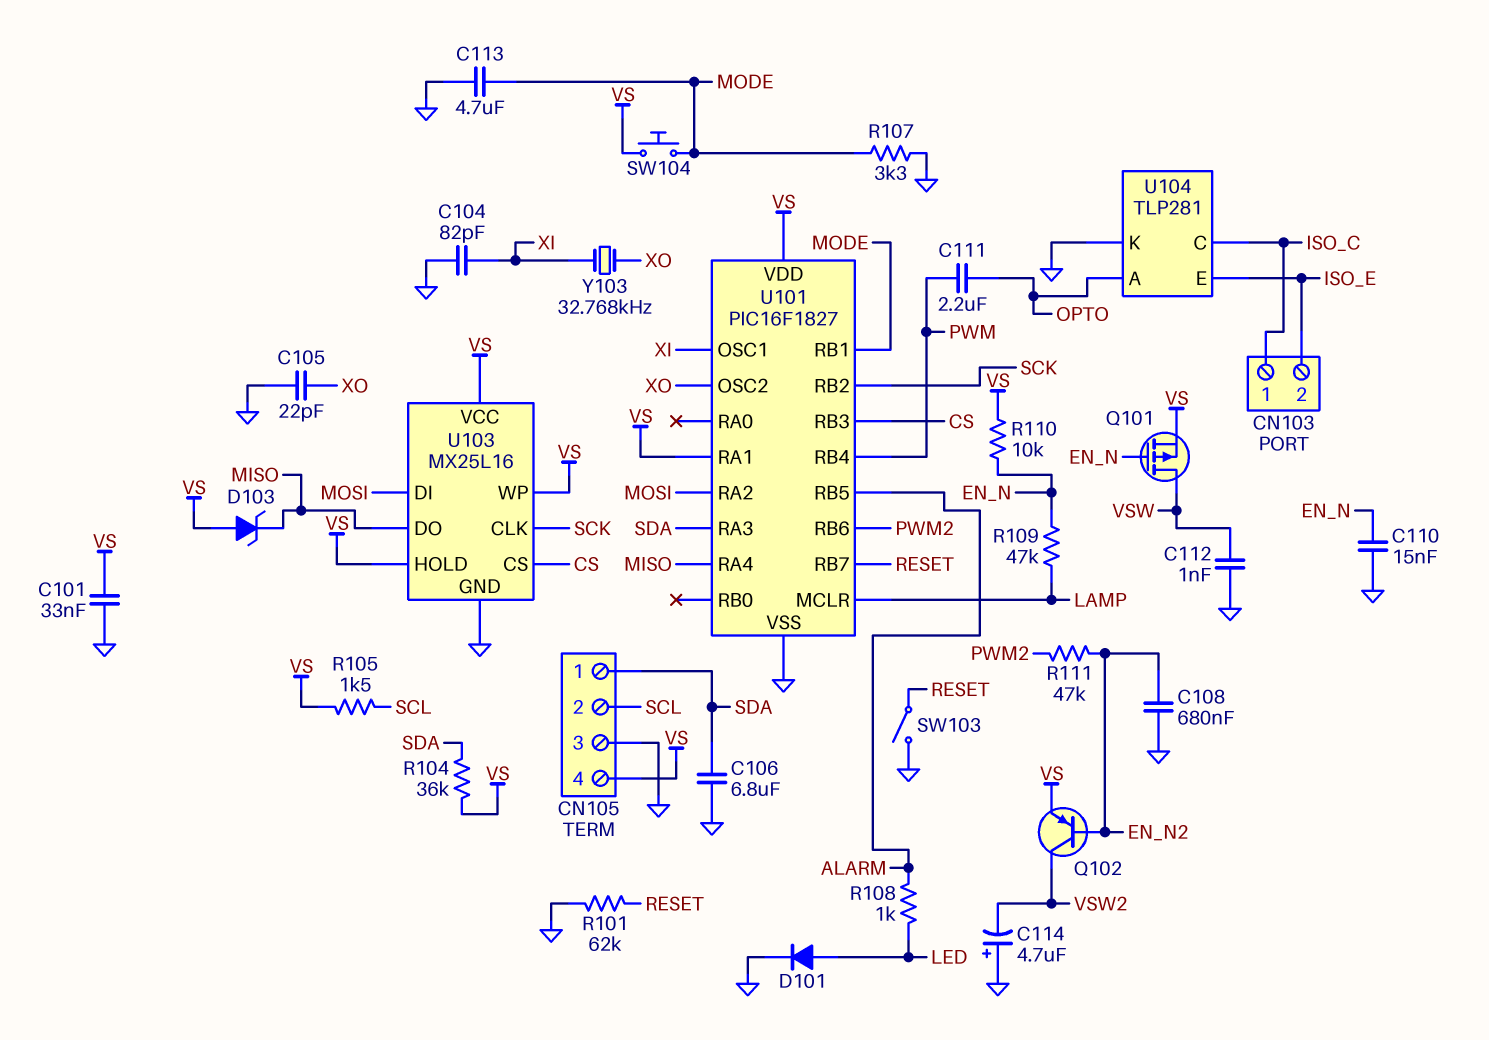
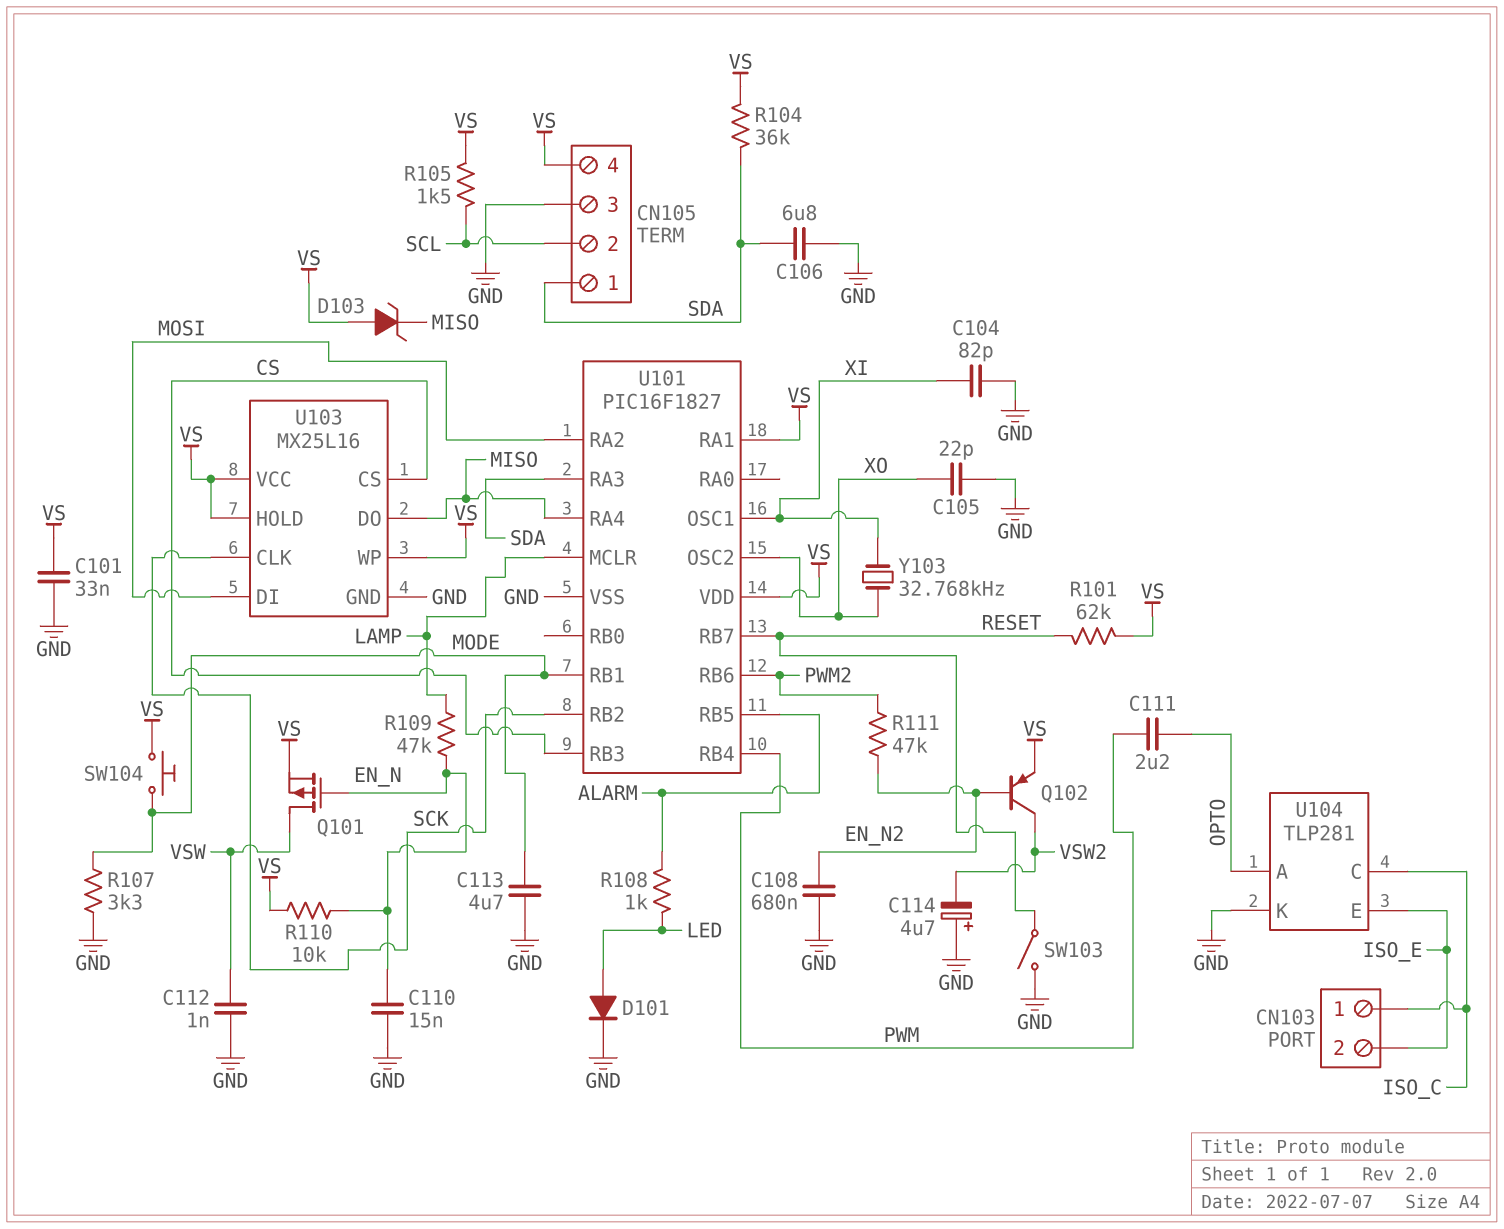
R101: 62k (GND, RESET) -> 62k (RESET, VS)

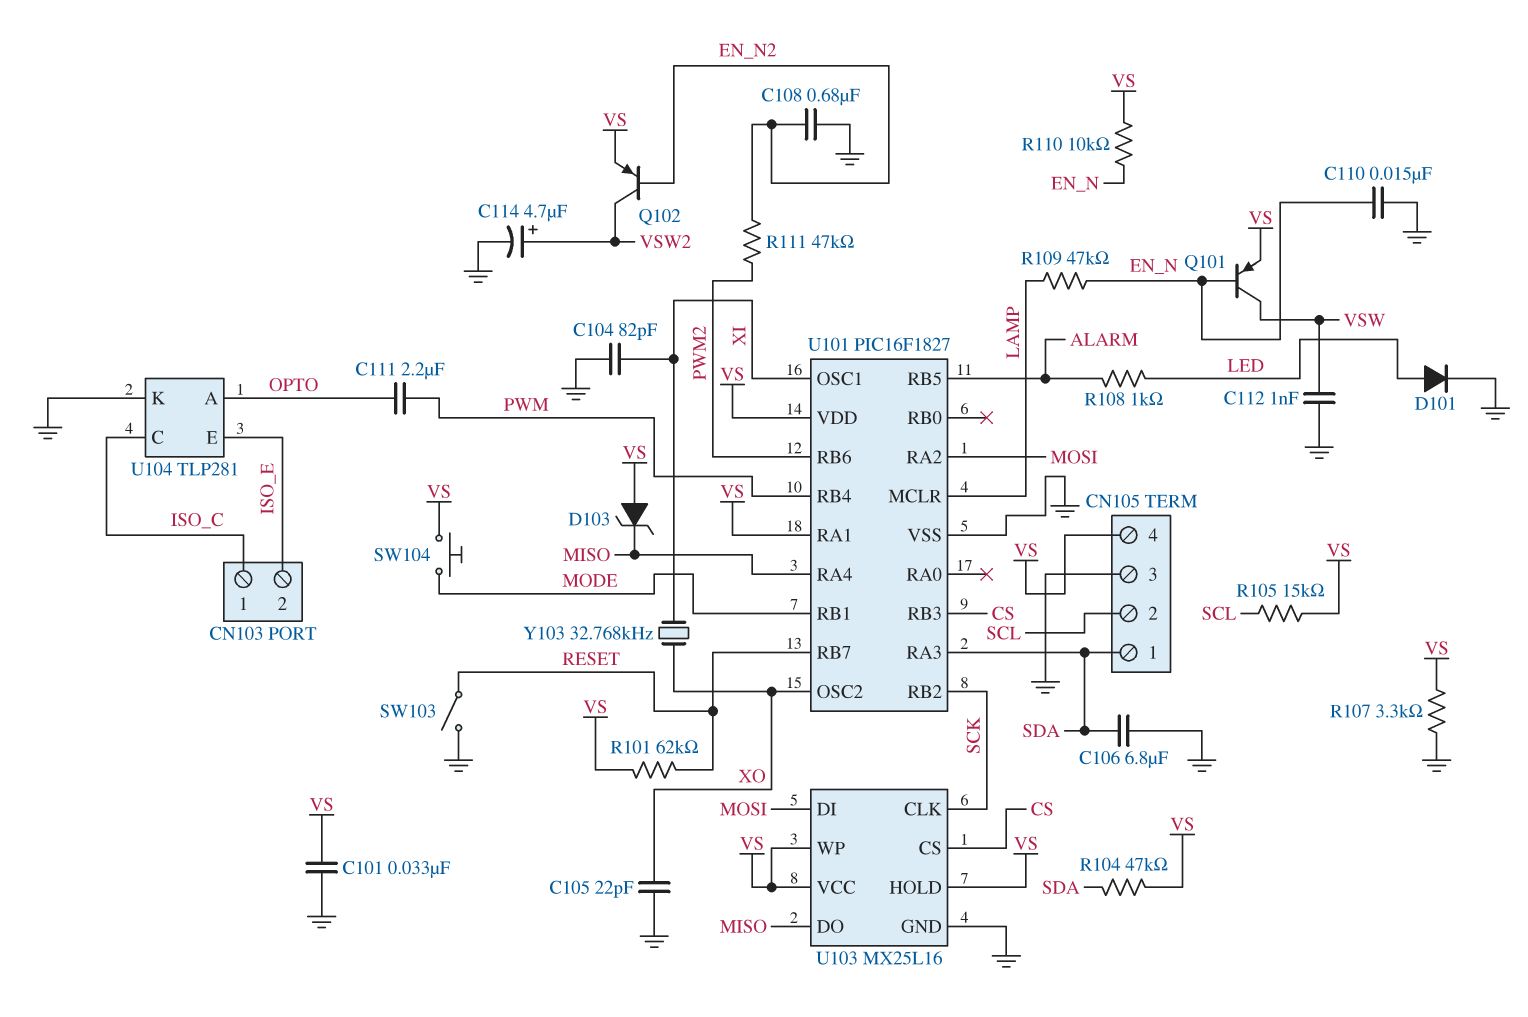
C113: 4.7uF (GND, MODE) -> none
C114: 4.7uF (plus GND, minus VSW2) -> 4.7uF (plus VSW2, minus GND)
Q101: PMOS (G EN_N, D VSW, S VS) -> PNP (B EN_N, C VSW, E VS)
R104: 36k (SDA, VS) -> 47k (SDA, VS)
R105: 1.5k (SCL, VS) -> 15k (SCL, VS)
R107: 3.3k (GND, MODE) -> 3.3k (GND, VS)

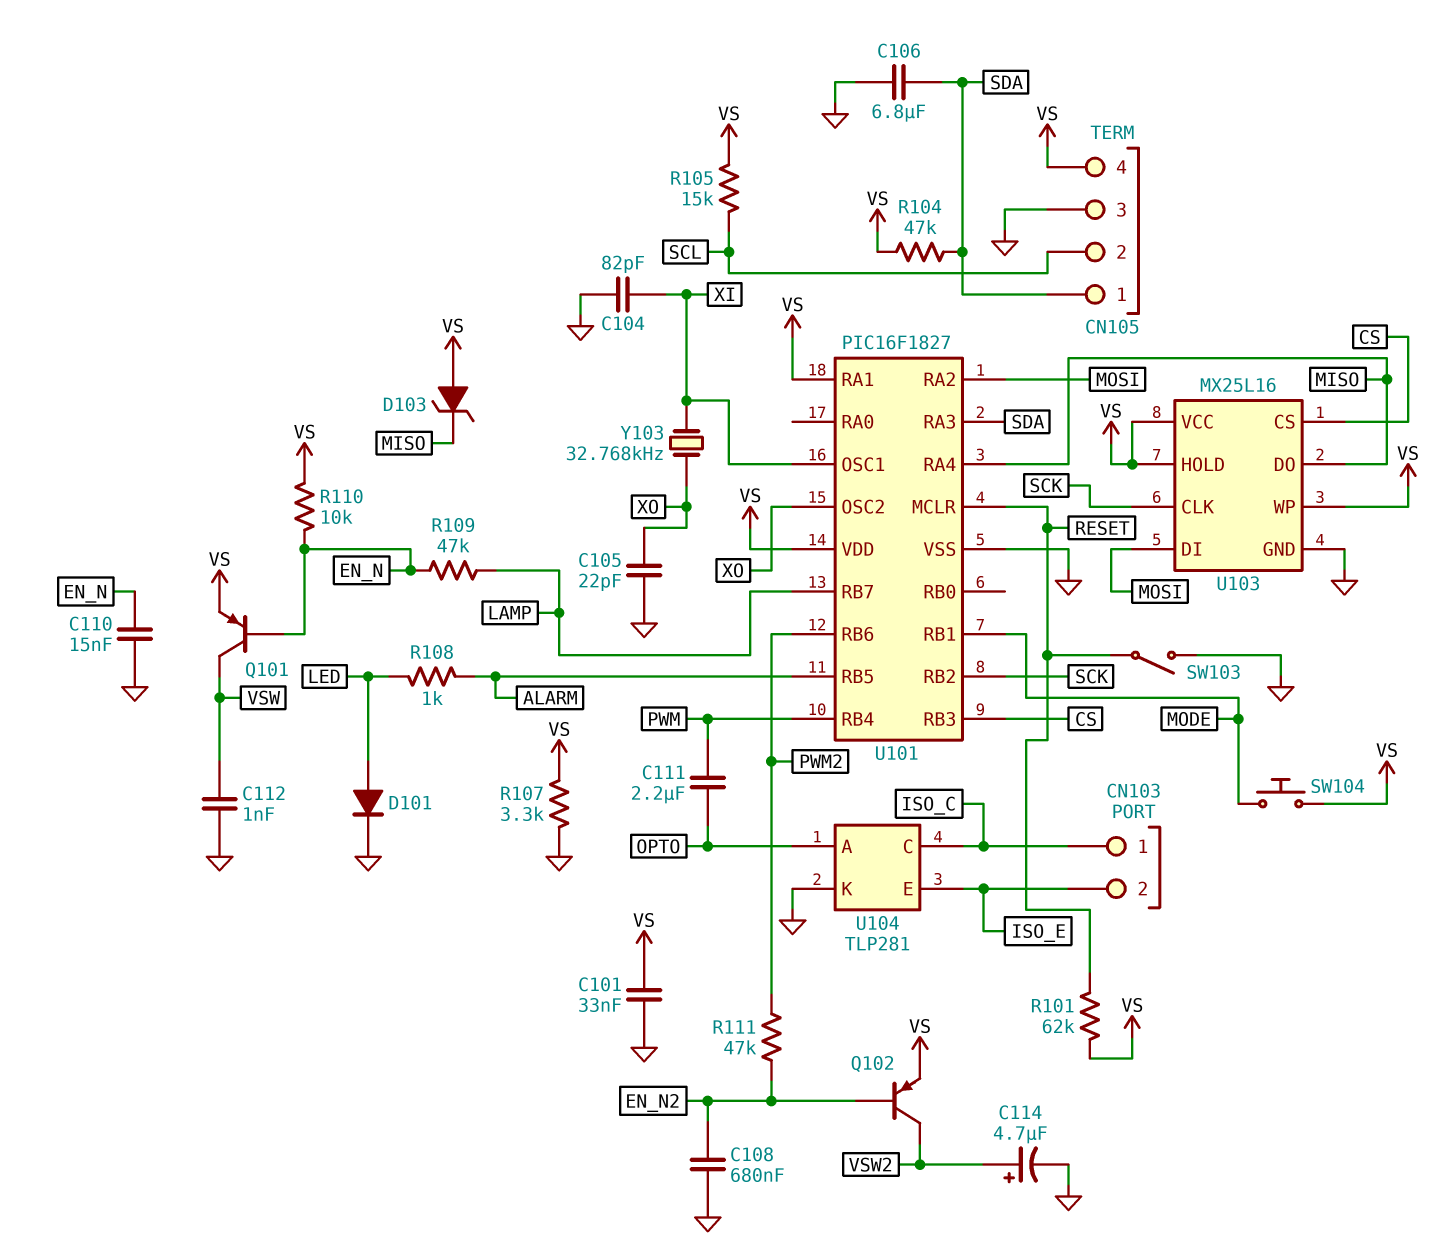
U101 pin MCLR: LAMP -> RESET
U101 pin RB7: RESET -> LAMP

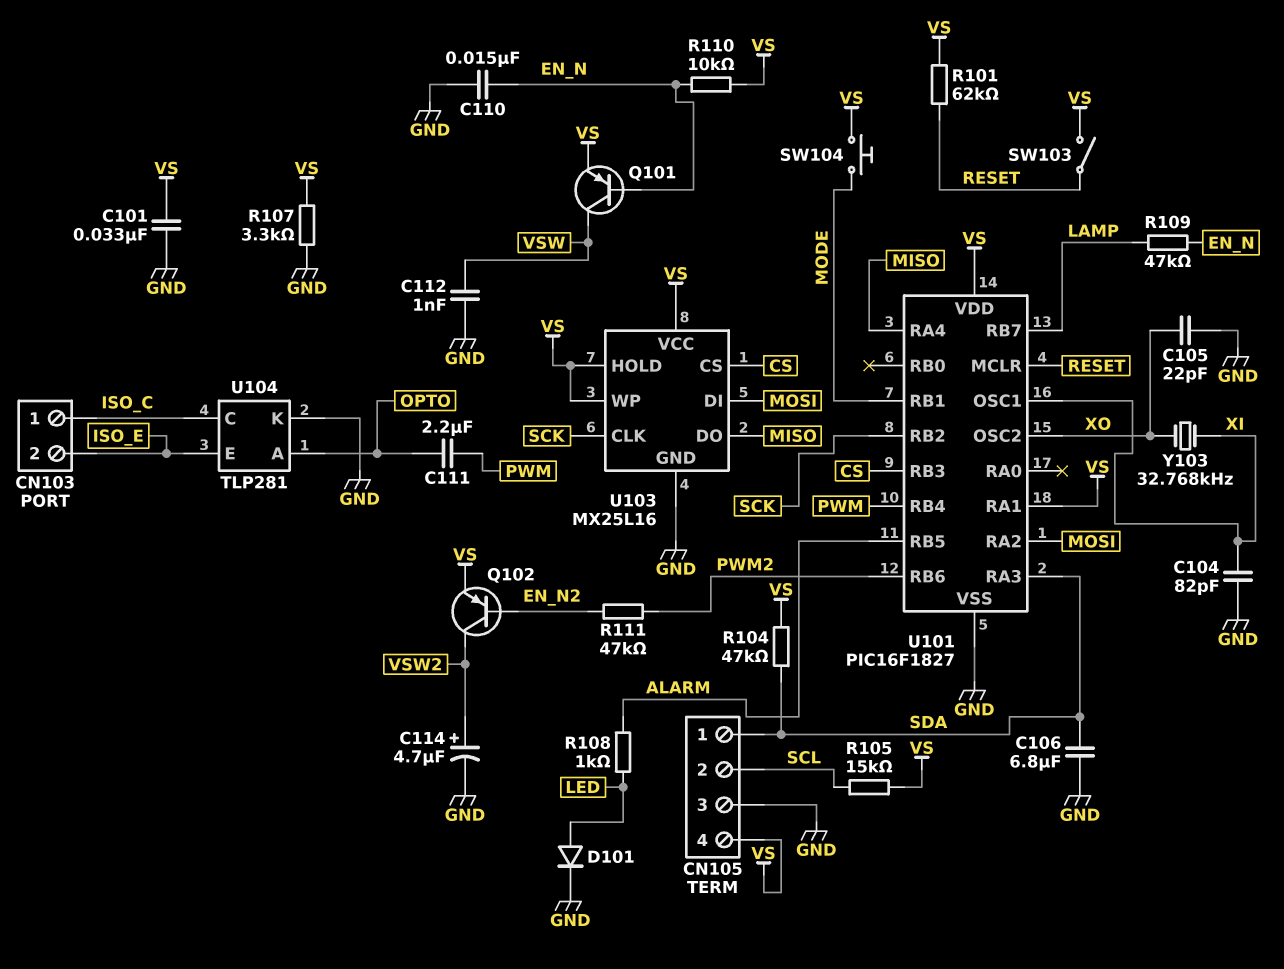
C108: 680nF (EN_N2, GND) -> none
D103: zener (A VS, K MISO) -> none
SW103: switch (GND, RESET) -> switch (RESET, VS)

